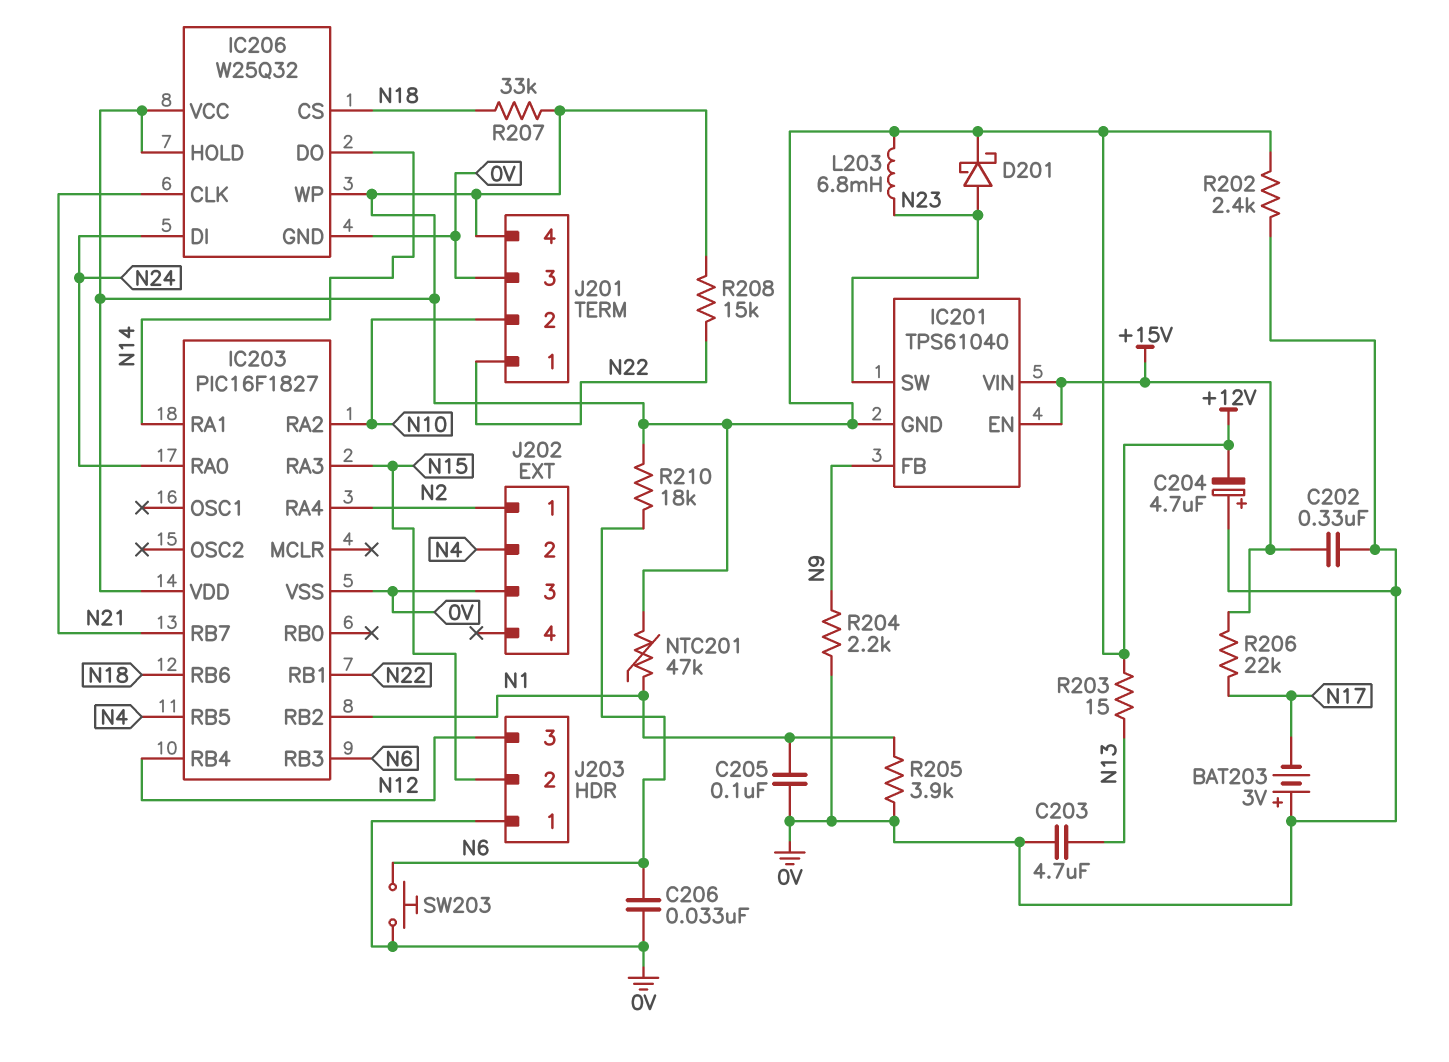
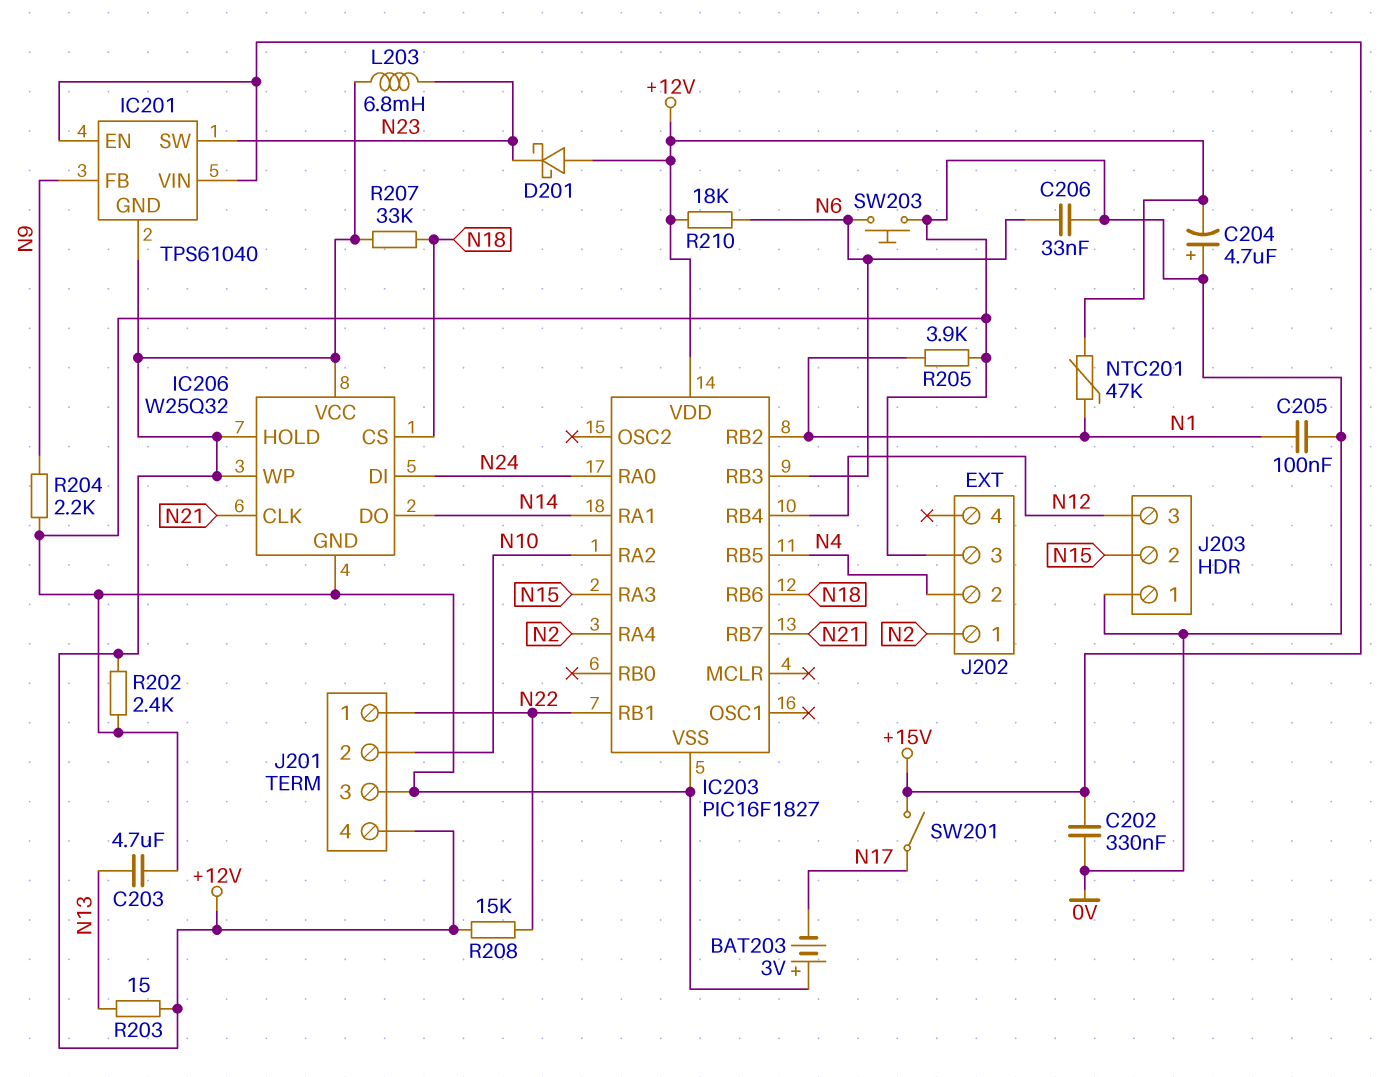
D201: schottky (A N23, K +12V) -> schottky (A +12V, K N23)
R206: 22k (+15V, N17) -> none
SW201: none -> switch (+15V, N17)

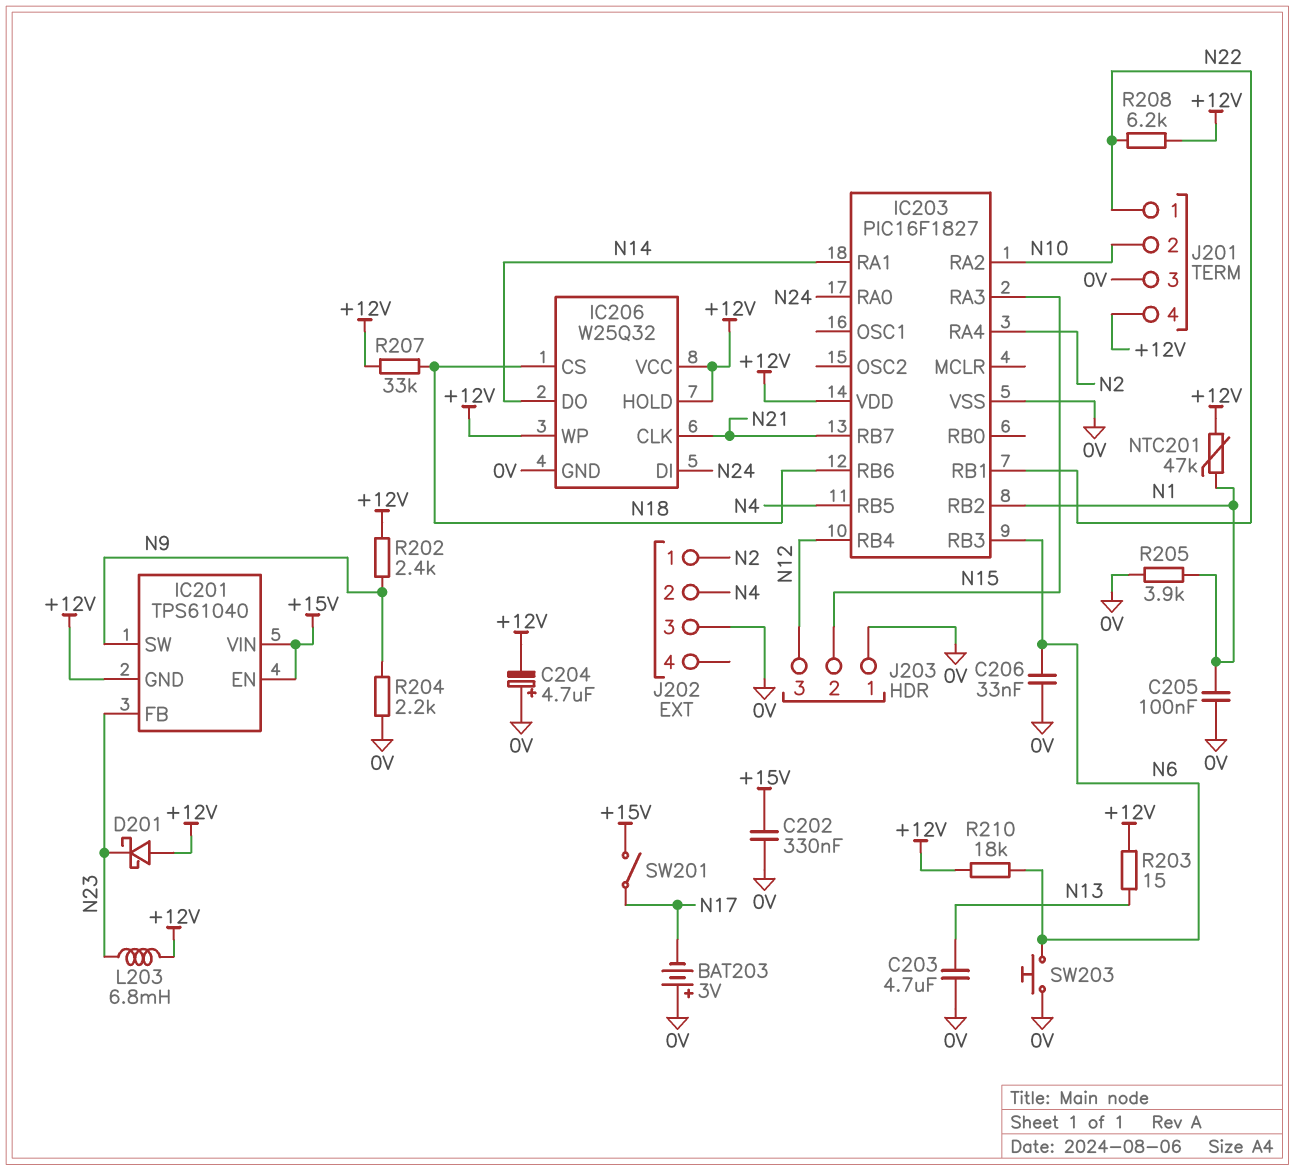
IC201 pin FB: N9 -> N23
IC201 pin SW: N23 -> N9
R202: 2.4k (+12V, 0V) -> 2.4k (+12V, N9)
R208: 15k (+12V, N22) -> 6.2k (+12V, N22)

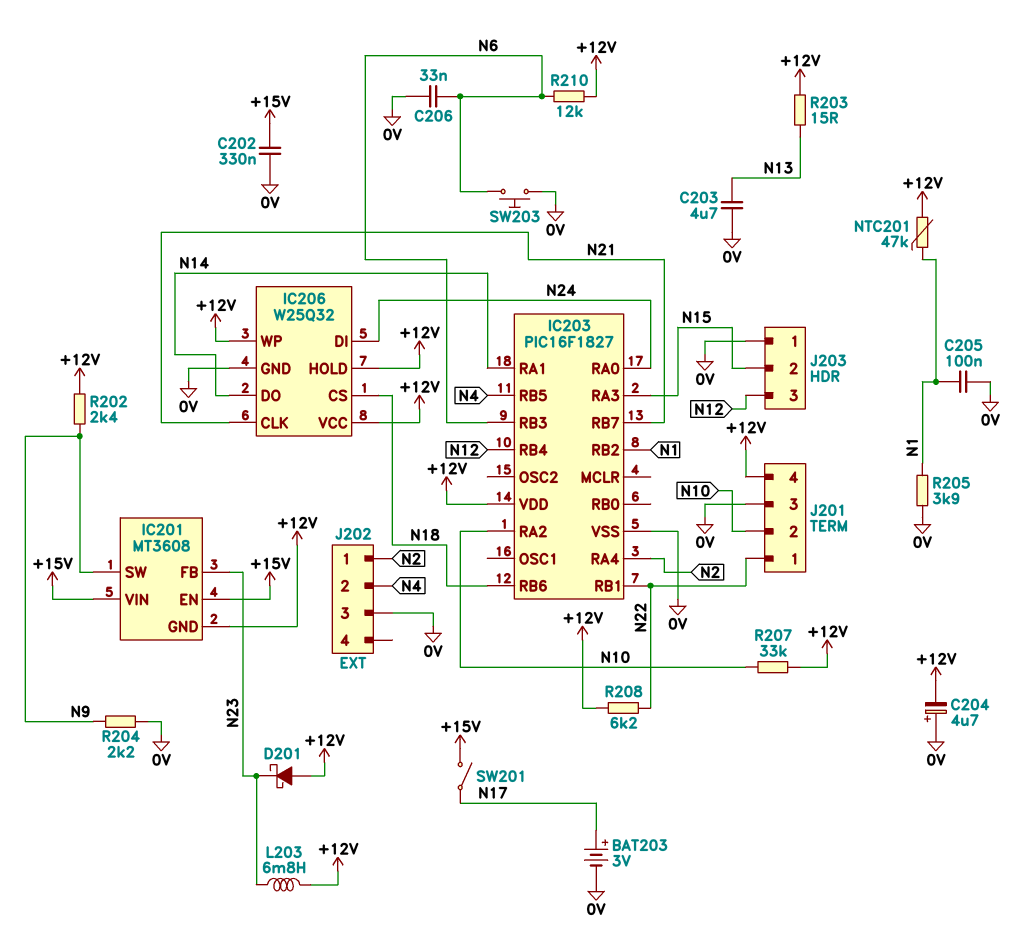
BAT203: 3V (plus 0V, minus N17) -> 3V (plus N17, minus 0V)
IC201: TPS61040 -> MT3608
R207: 33k (+12V, N18) -> 33k (+12V, N10)
R210: 18k (+12V, N6) -> 12k (+12V, N6)

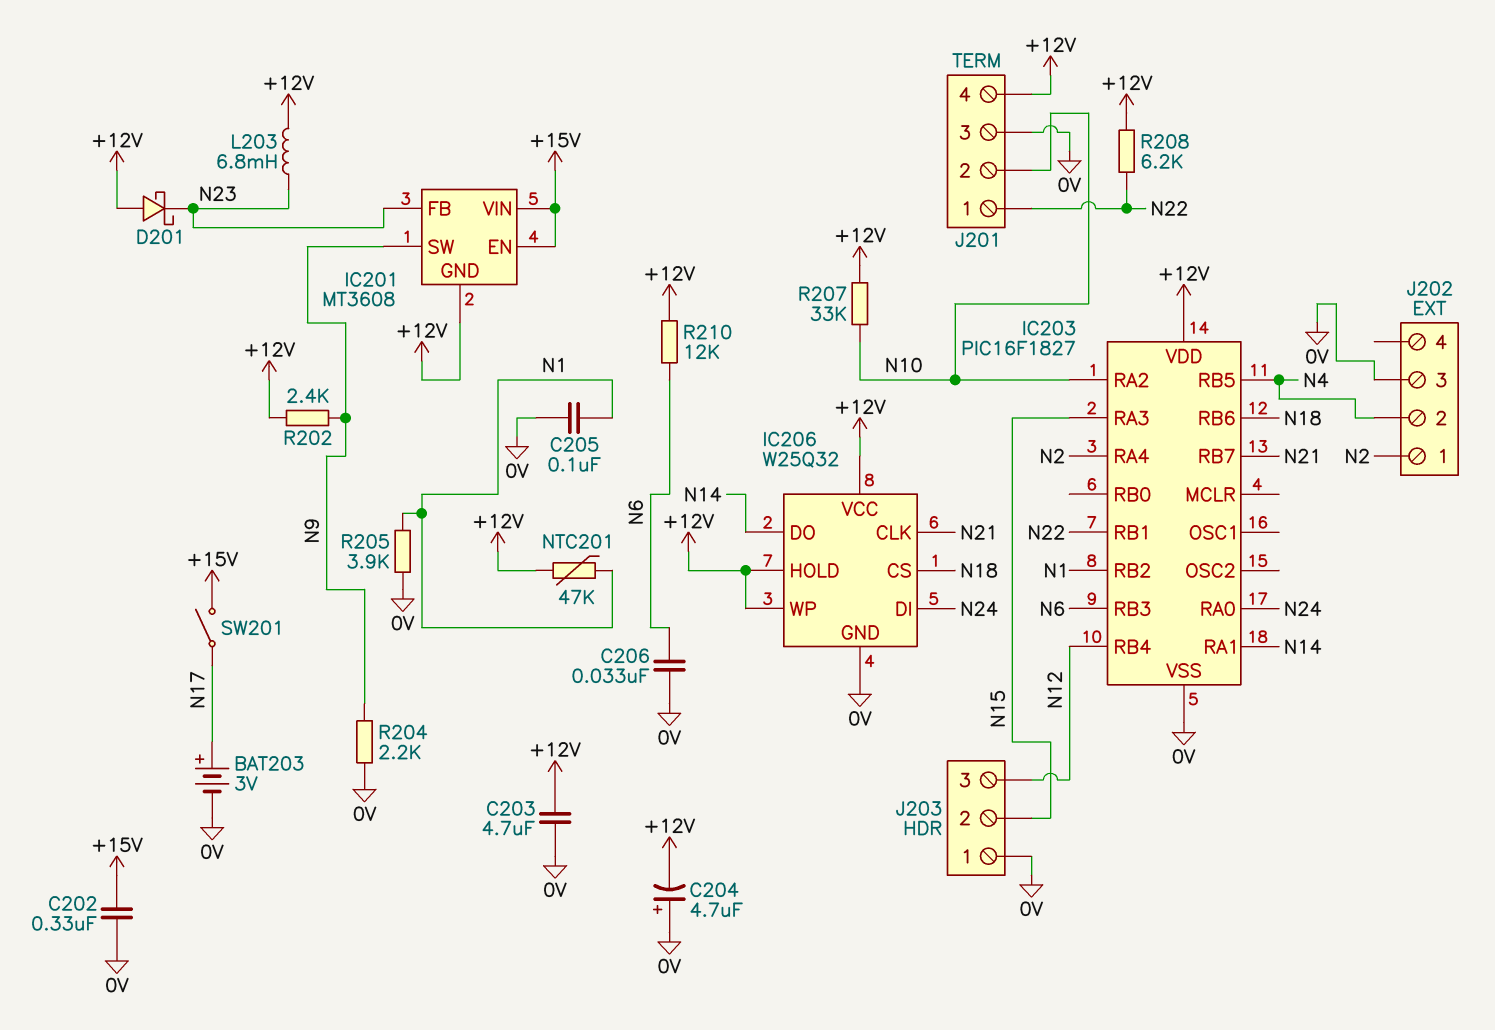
C203: 4.7uF (0V, N13) -> 4.7uF (+12V, 0V)
R203: 15 (+12V, N13) -> none
SW203: button (0V, N6) -> none

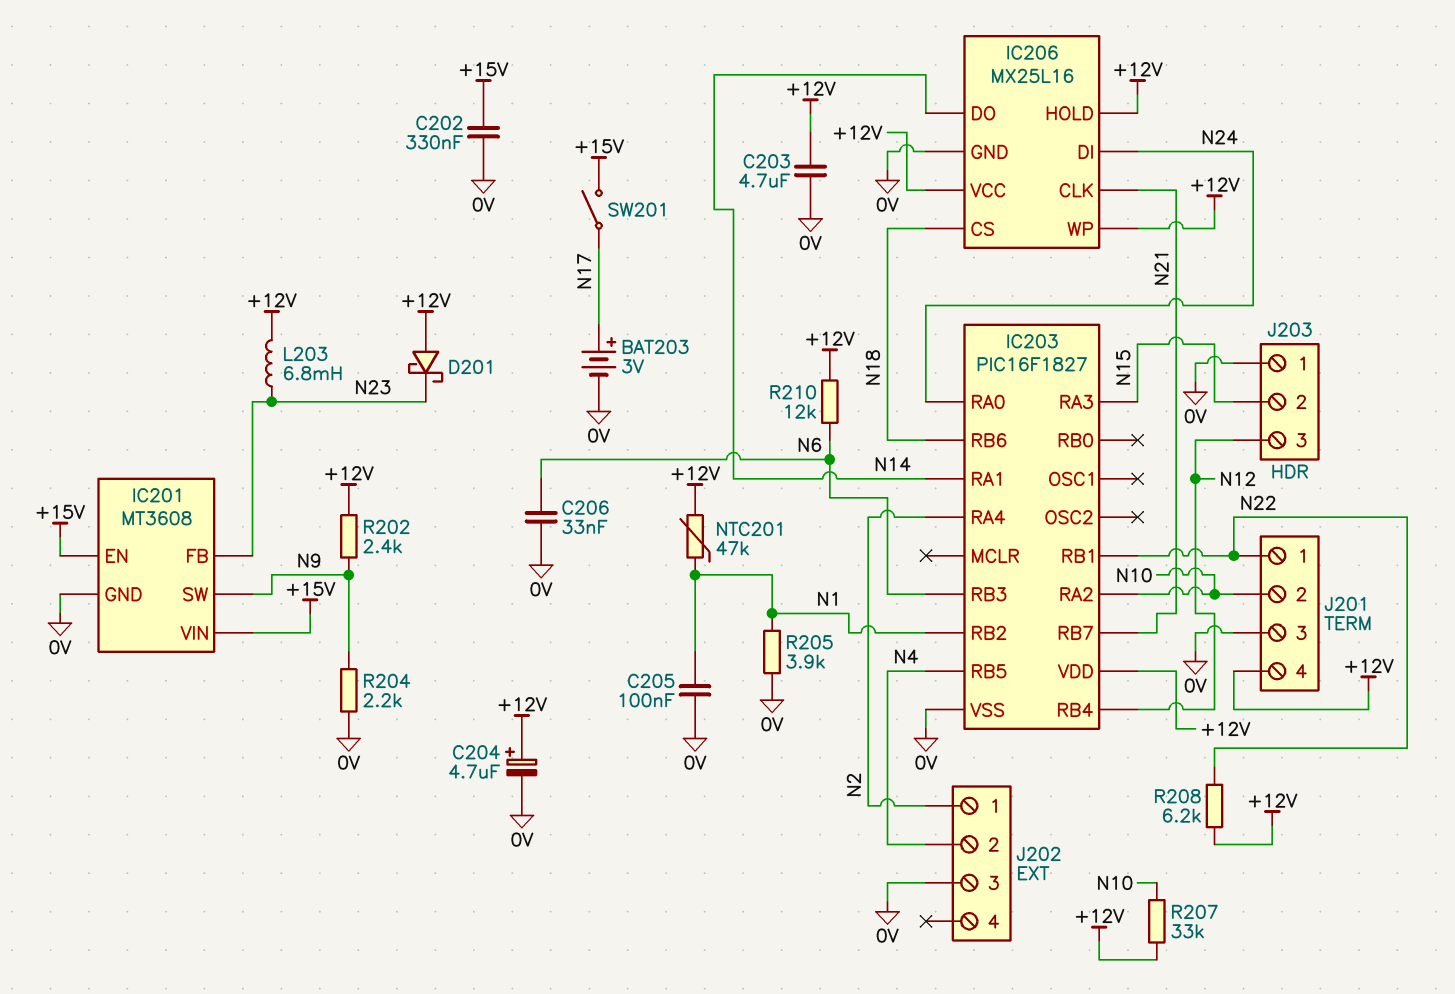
C204: 4.7uF (plus 0V, minus +12V) -> 4.7uF (plus +12V, minus 0V)
IC201 pin GND: +12V -> 0V
IC206: W25Q32 -> MX25L16

